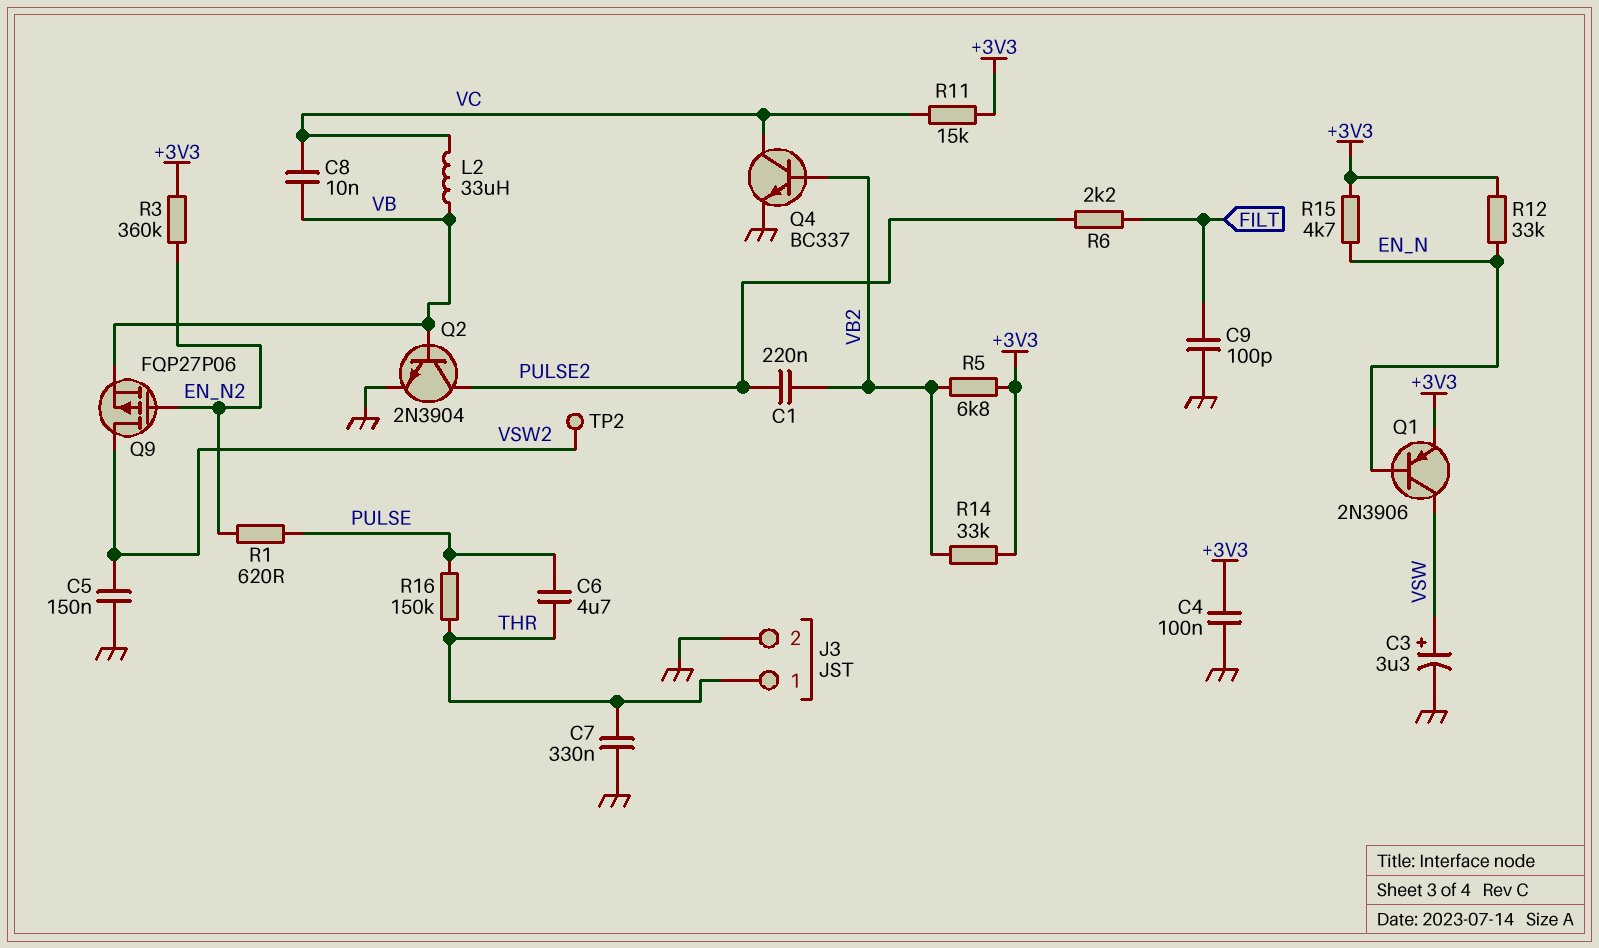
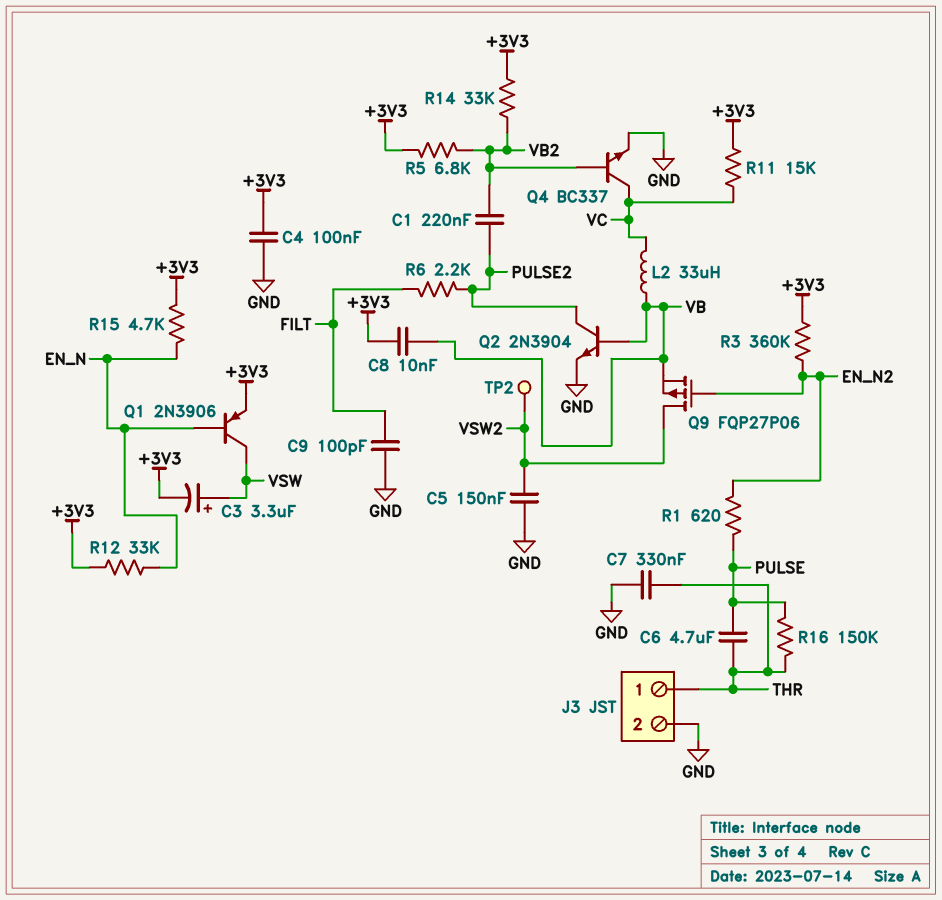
C3: 3.3uF (plus VSW, minus GND) -> 3.3uF (plus VSW, minus +3V3)
C8: 10nF (VB, VC) -> 10nF (+3V3, VB)

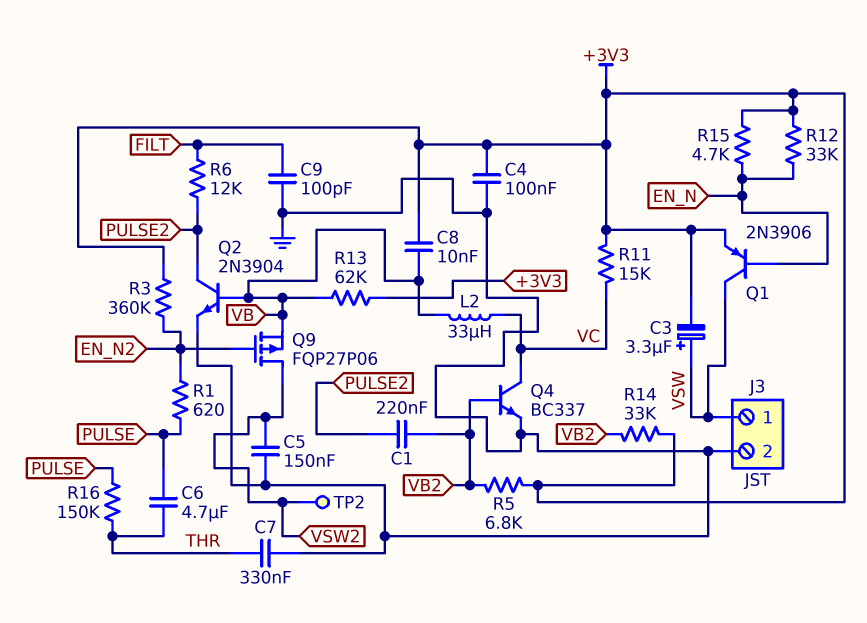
J3 pin 1: THR -> VSW
R6: 2.2k (FILT, PULSE2) -> 12k (FILT, PULSE2)
R13: none -> 62k (+3V3, VB)

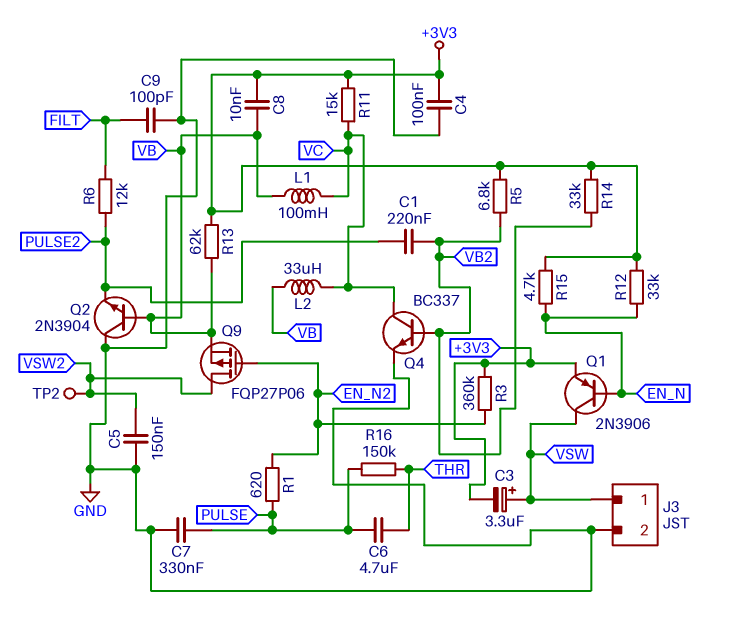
C7: 330nF (GND, THR) -> 330nF (GND, PULSE)
L1: none -> 100mH (VB, VC)
Q2: NPN 2N3904 (B VB, C PULSE2, E GND) -> NPN 2N3904 (B VB, C GND, E PULSE2)

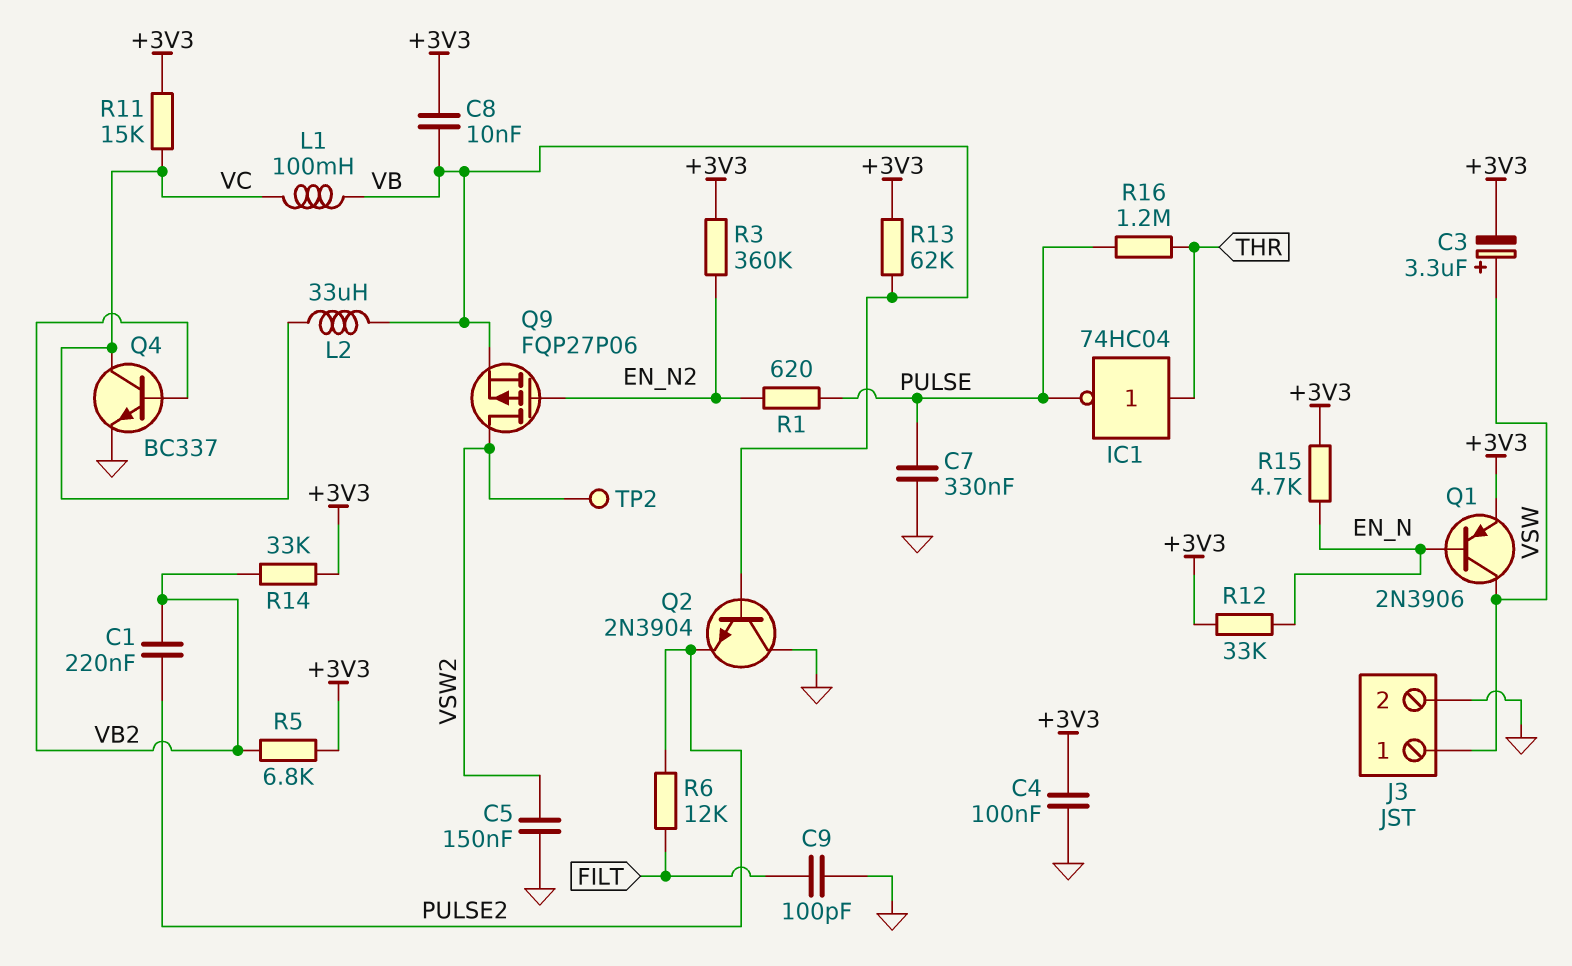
C6: 4.7uF (PULSE, THR) -> none
IC1: none -> NOT 74HC04 (in THR, out PULSE)
R16: 150k (PULSE, THR) -> 1.2M (PULSE, THR)

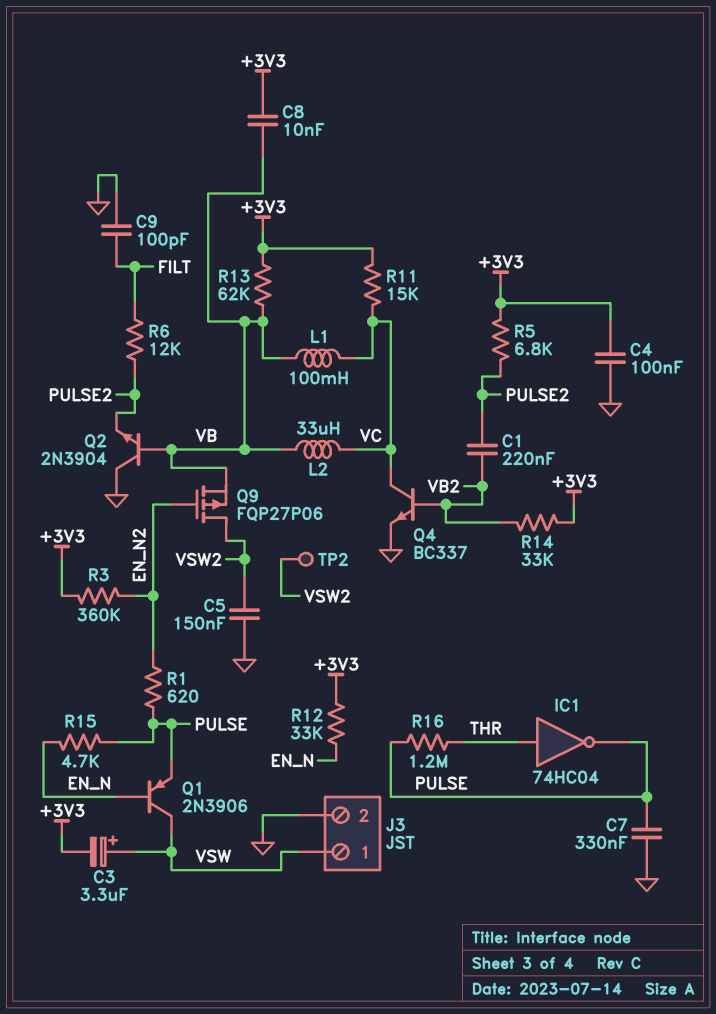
Q1: PNP 2N3906 (B EN_N, C VSW, E +3V3) -> PNP 2N3906 (B EN_N, C VSW, E PULSE)
R5: 6.8k (+3V3, VB2) -> 6.8k (+3V3, PULSE2)
R15: 4.7k (+3V3, EN_N) -> 4.7k (EN_N, PULSE)

